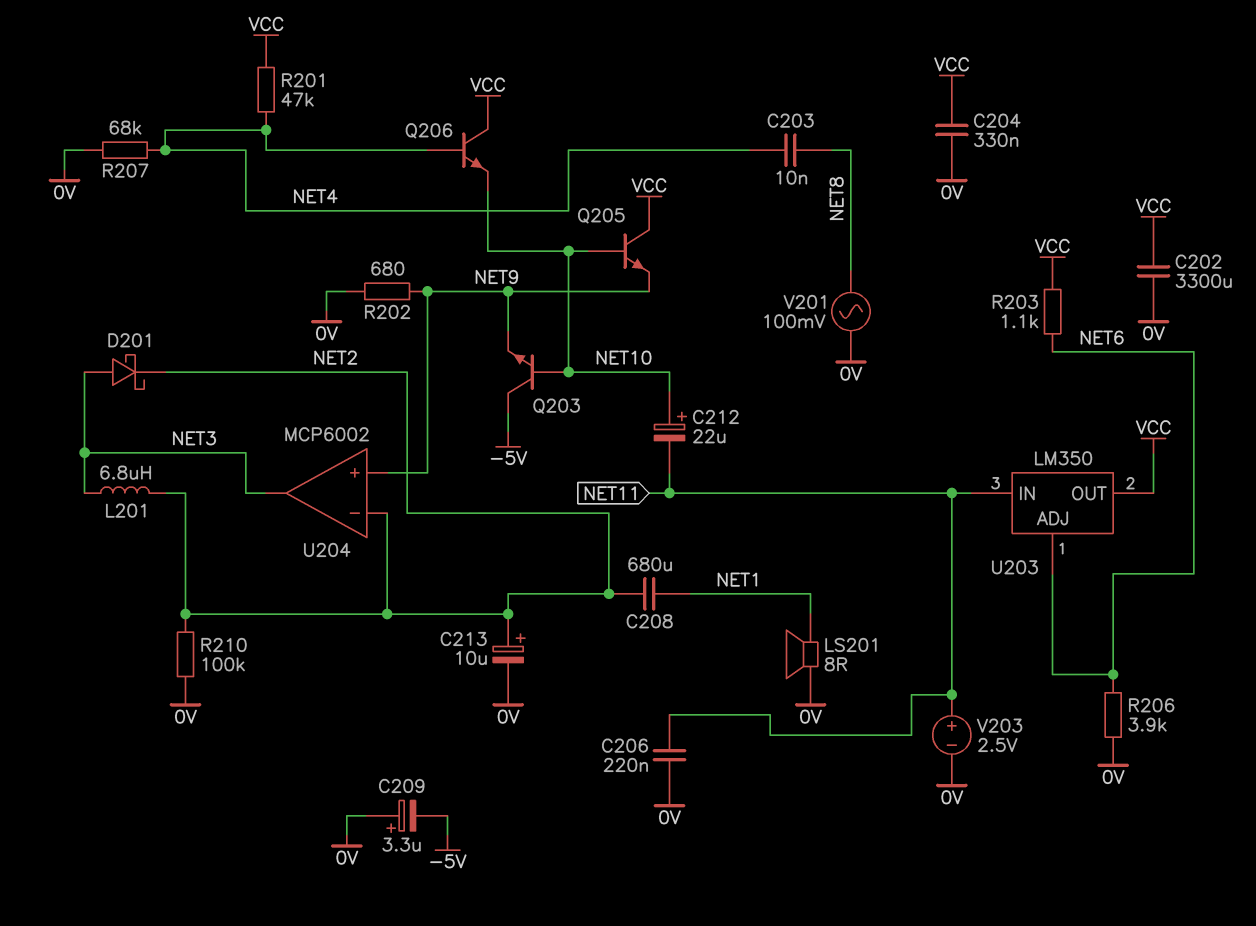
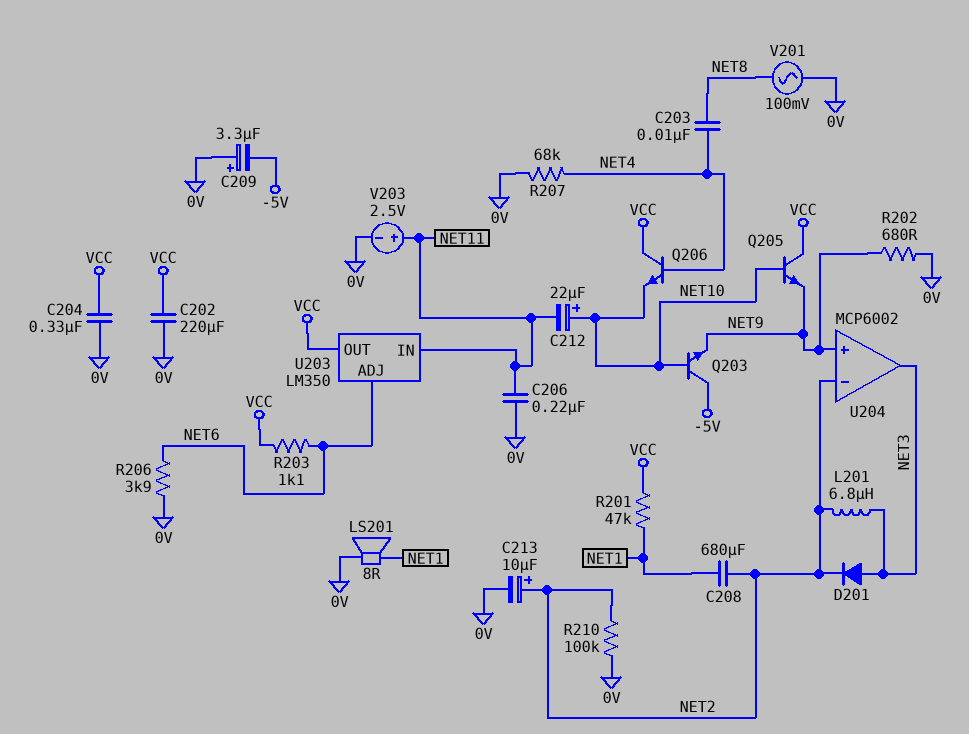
C202: 3300uF (0V, VCC) -> 220uF (0V, VCC)
D201: schottky (A NET3, K NET2) -> diode (A NET3, K NET2)
R201: 47k (NET4, VCC) -> 47k (NET1, VCC)

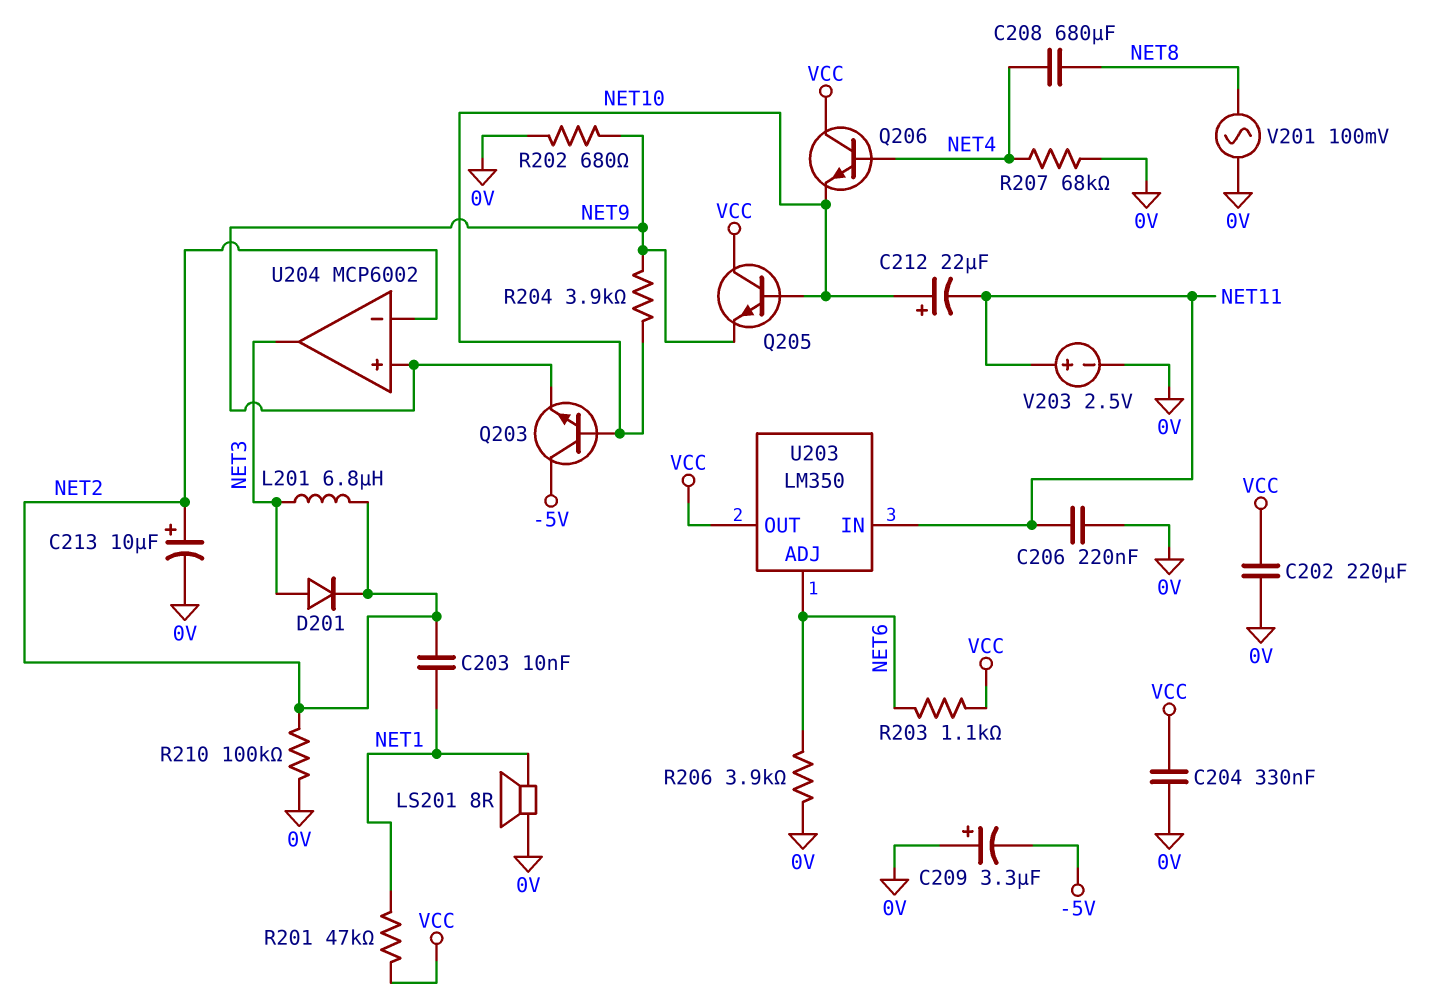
C203: 10nF (NET4, NET8) -> 10nF (NET1, NET2)
C208: 680uF (NET1, NET2) -> 680uF (NET4, NET8)
R204: none -> 3.9k (NET9, NET10)

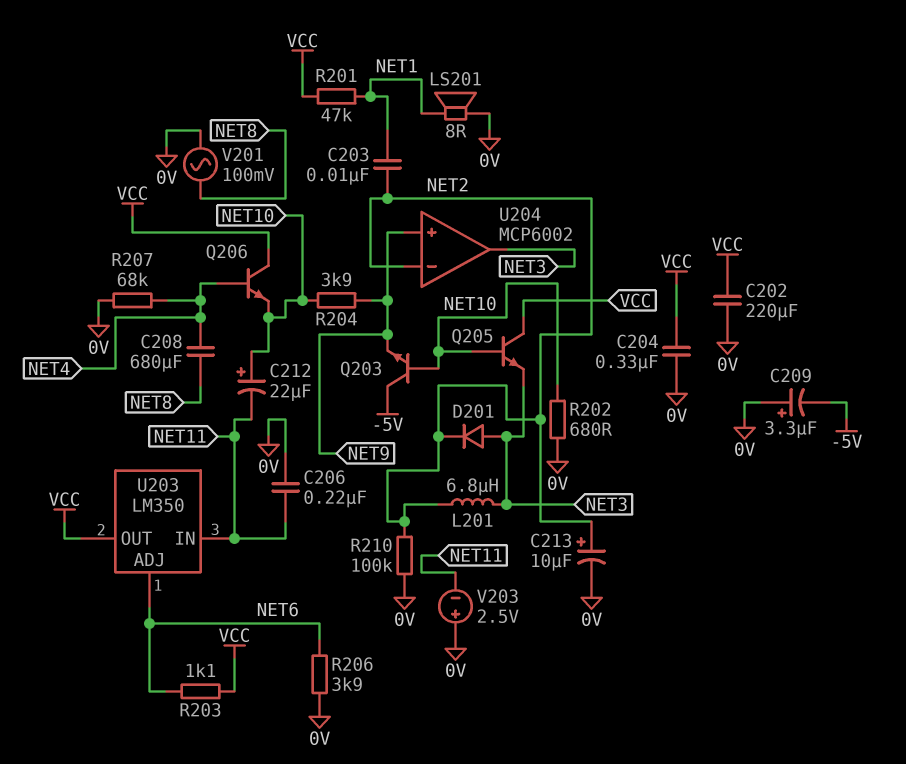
Q205: NPN (B NET10, C VCC, E NET9) -> NPN (B NET10, C VCC, E NET3)
R202: 680 (0V, NET9) -> 680 (0V, NET10)
V203: 2.5V (plus NET11, minus 0V) -> 2.5V (plus 0V, minus NET11)

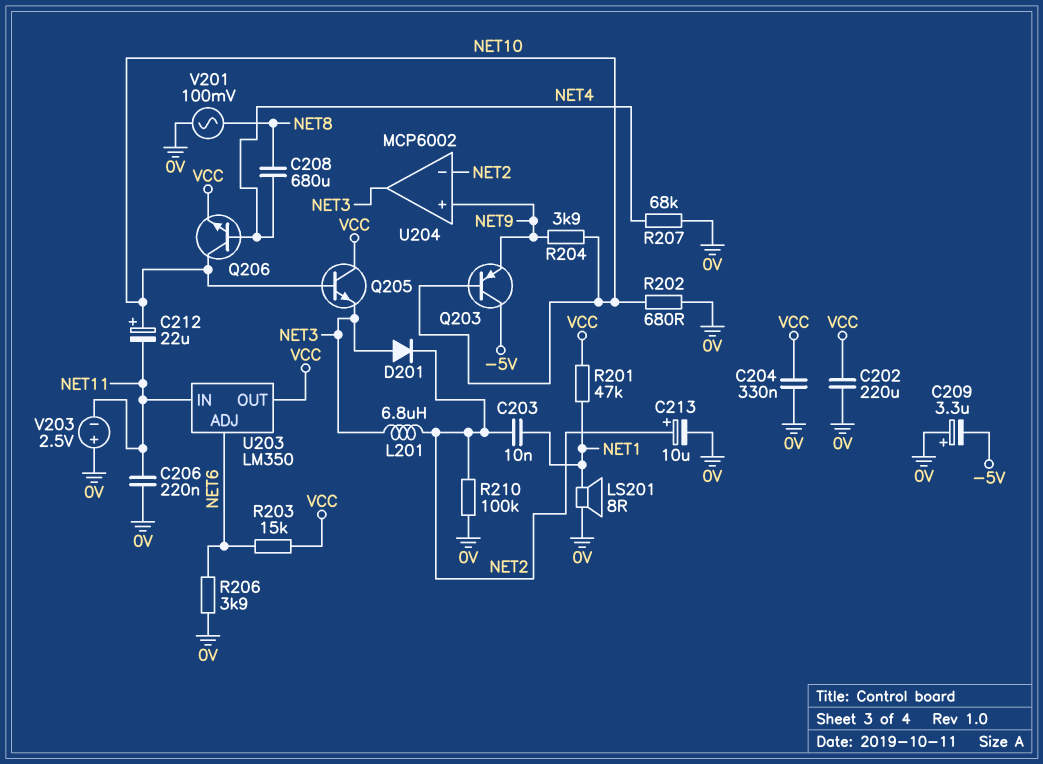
Q203: NPN (B NET10, C -5V, E NET9) -> PNP (B NET10, C -5V, E NET9)
Q206: NPN (B NET4, C VCC, E NET10) -> NPN (B NET4, C NET10, E VCC)
R203: 1.1k (NET6, VCC) -> 15k (NET6, VCC)

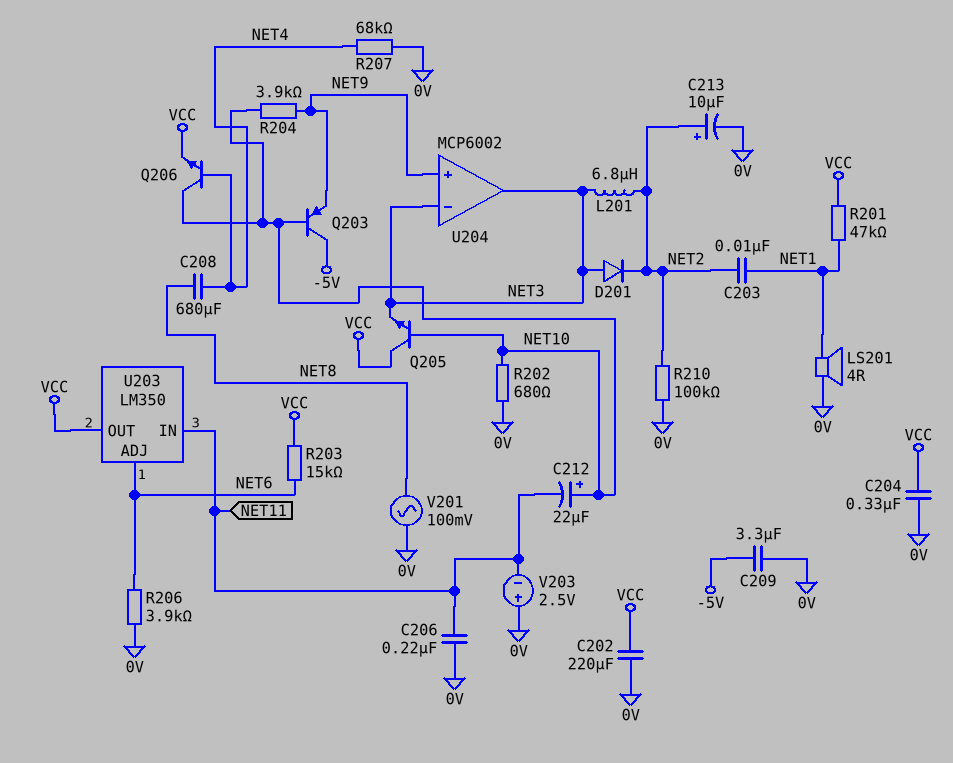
C209: 3.3uF (plus 0V, minus -5V) -> 3.3uF (-5V, 0V)
LS201: speaker 8R (0V, NET1) -> speaker 4R (0V, NET1)
U204 pin in-: NET2 -> NET3

